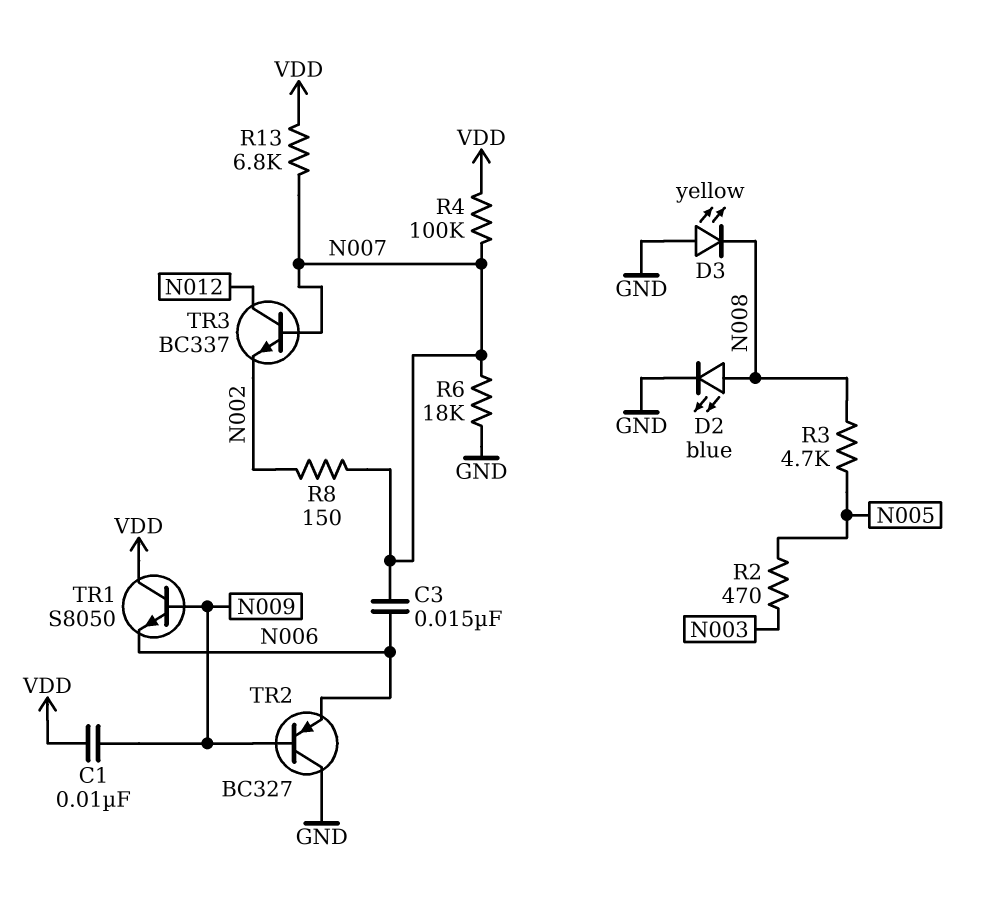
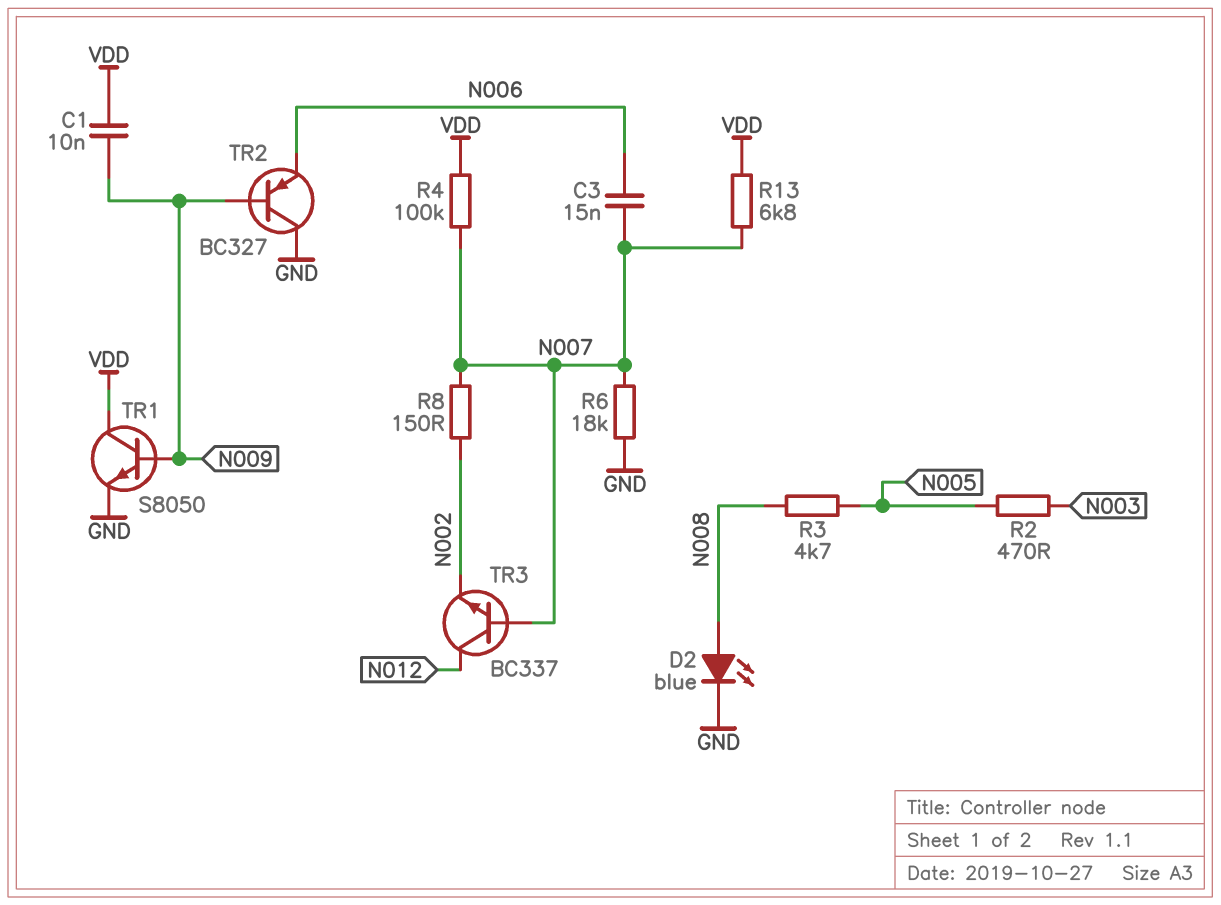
D3: LED yellow (A GND, K N008) -> none
TR1: NPN S8050 (B N009, C VDD, E N006) -> NPN S8050 (B N009, C VDD, E GND)

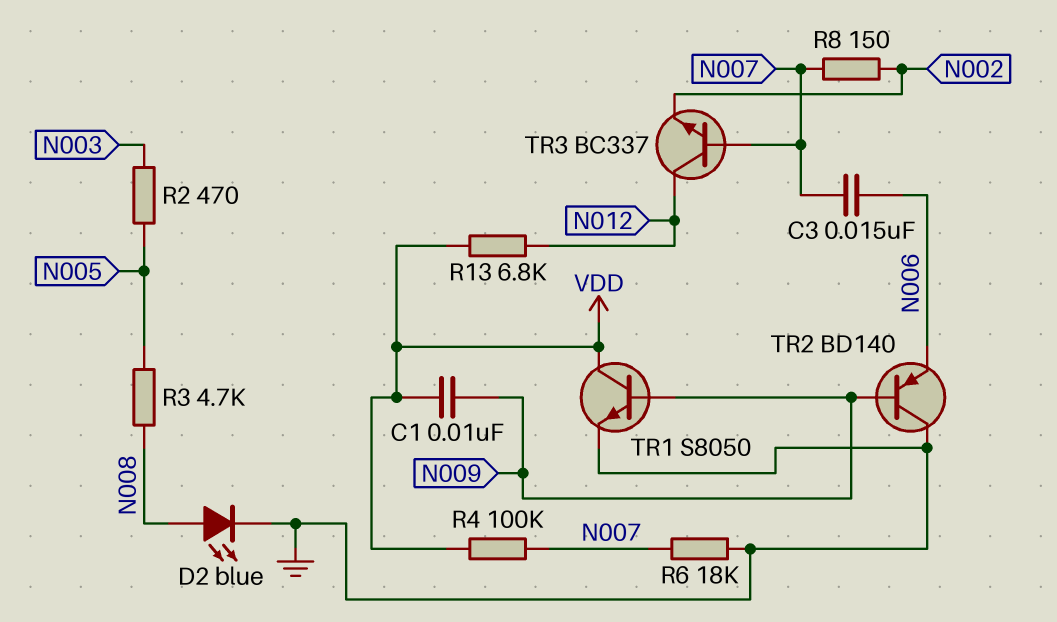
R13: 6.8k (N007, VDD) -> 6.8k (N012, VDD)
TR2: PNP BC327 (B N009, C GND, E N006) -> PNP BD140 (B N009, C GND, E N006)

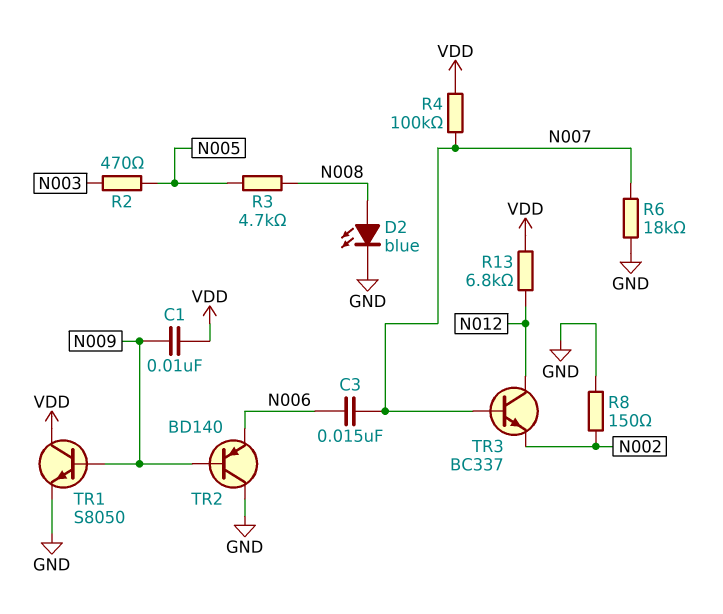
R8: 150 (N002, N007) -> 150 (GND, N002)

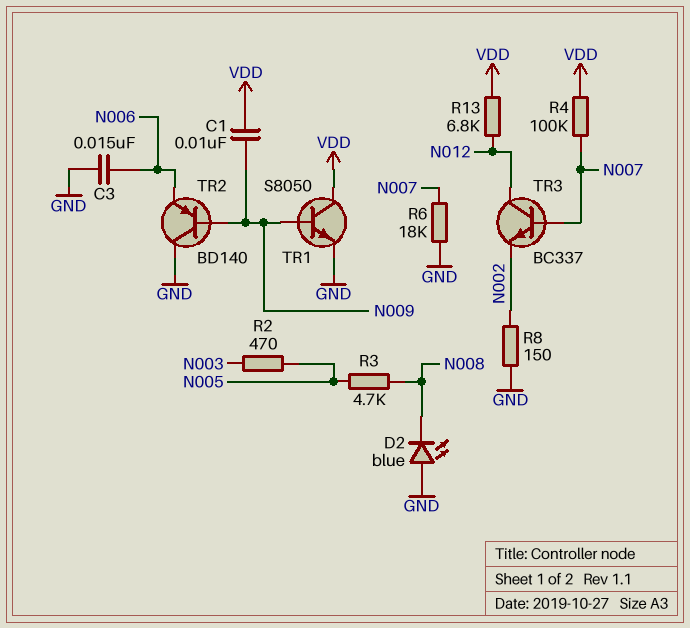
C3: 15nF (N006, N007) -> 15nF (GND, N006)
D2: LED blue (A N008, K GND) -> LED blue (A GND, K N008)

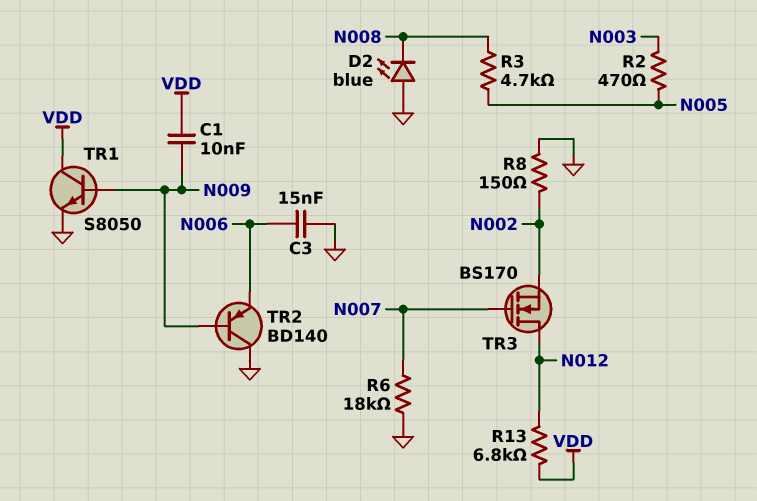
R4: 100k (N007, VDD) -> none
TR3: NPN BC337 (B N007, C N012, E N002) -> NMOS BS170 (G N007, D N012, S N002)

